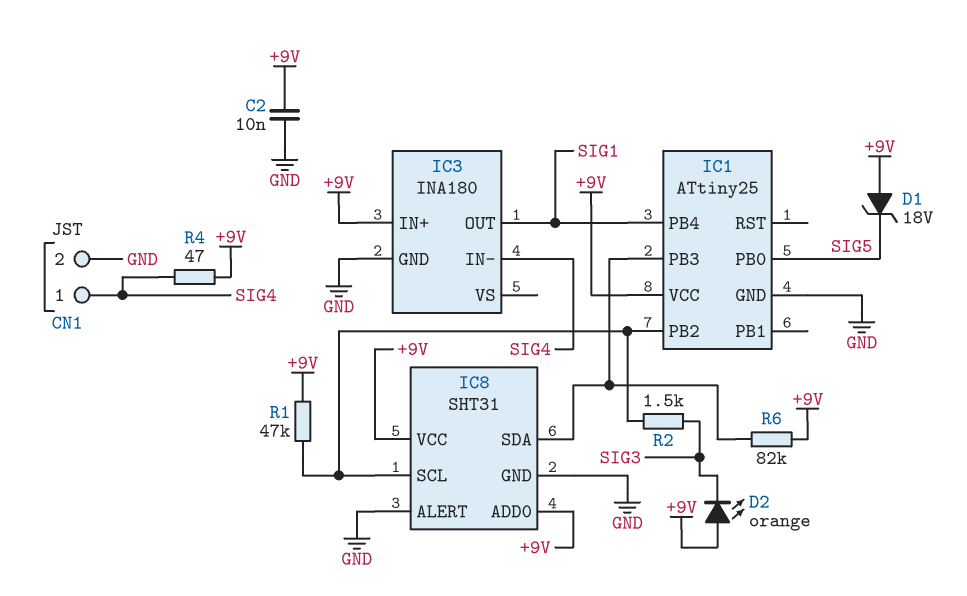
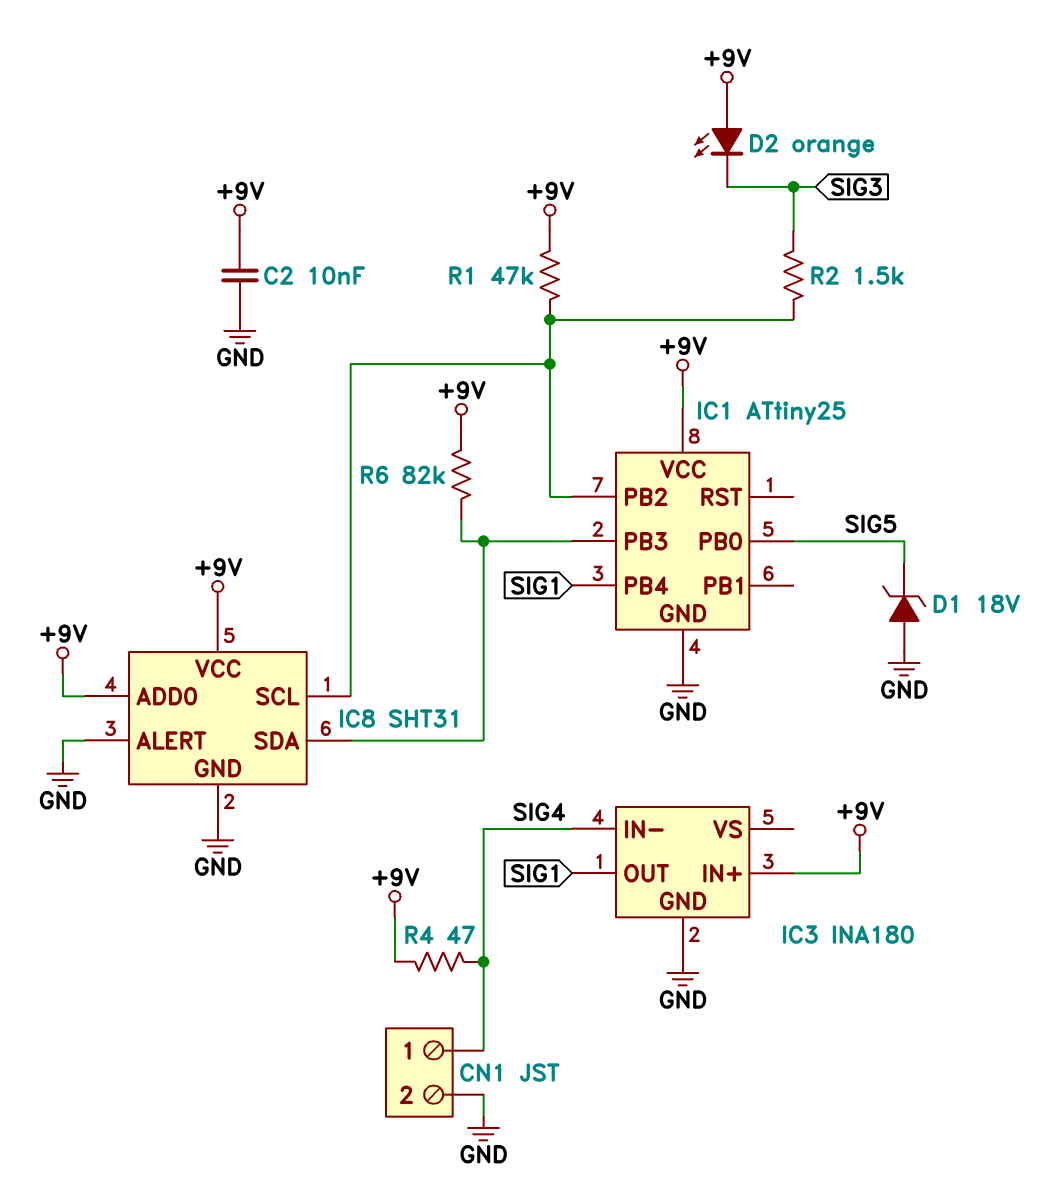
D1: zener 18V (A +9V, K SIG5) -> zener 18V (A GND, K SIG5)

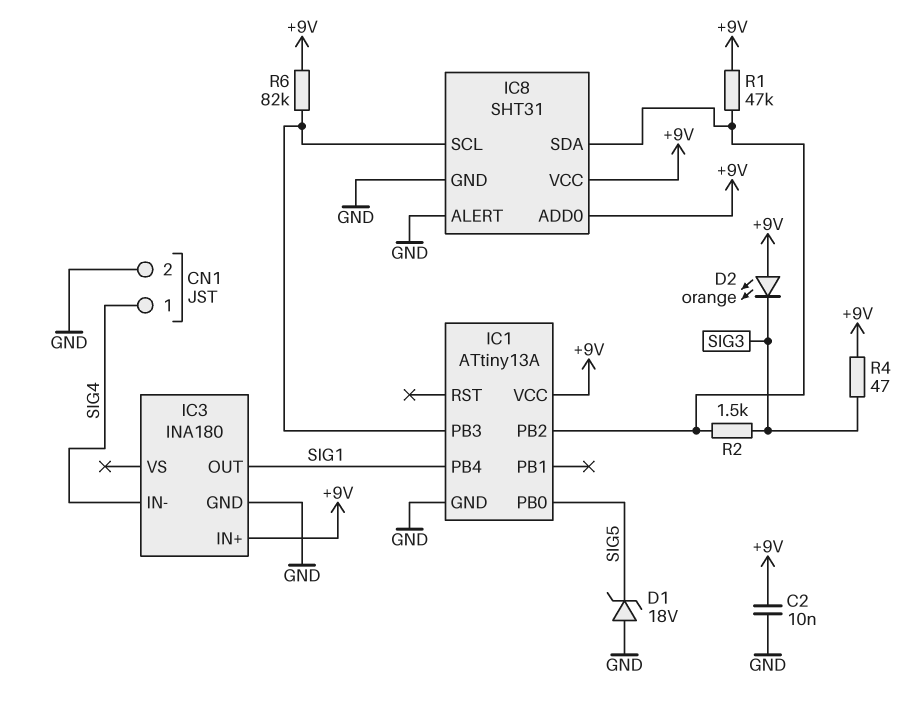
IC1: ATtiny25 -> ATtiny13A
IC8 pin SCL: IC1/PB2 -> IC1/PB3
IC8 pin SDA: IC1/PB3 -> IC1/PB2
R4: 47 (+9V, SIG4) -> 47 (+9V, SIG3)

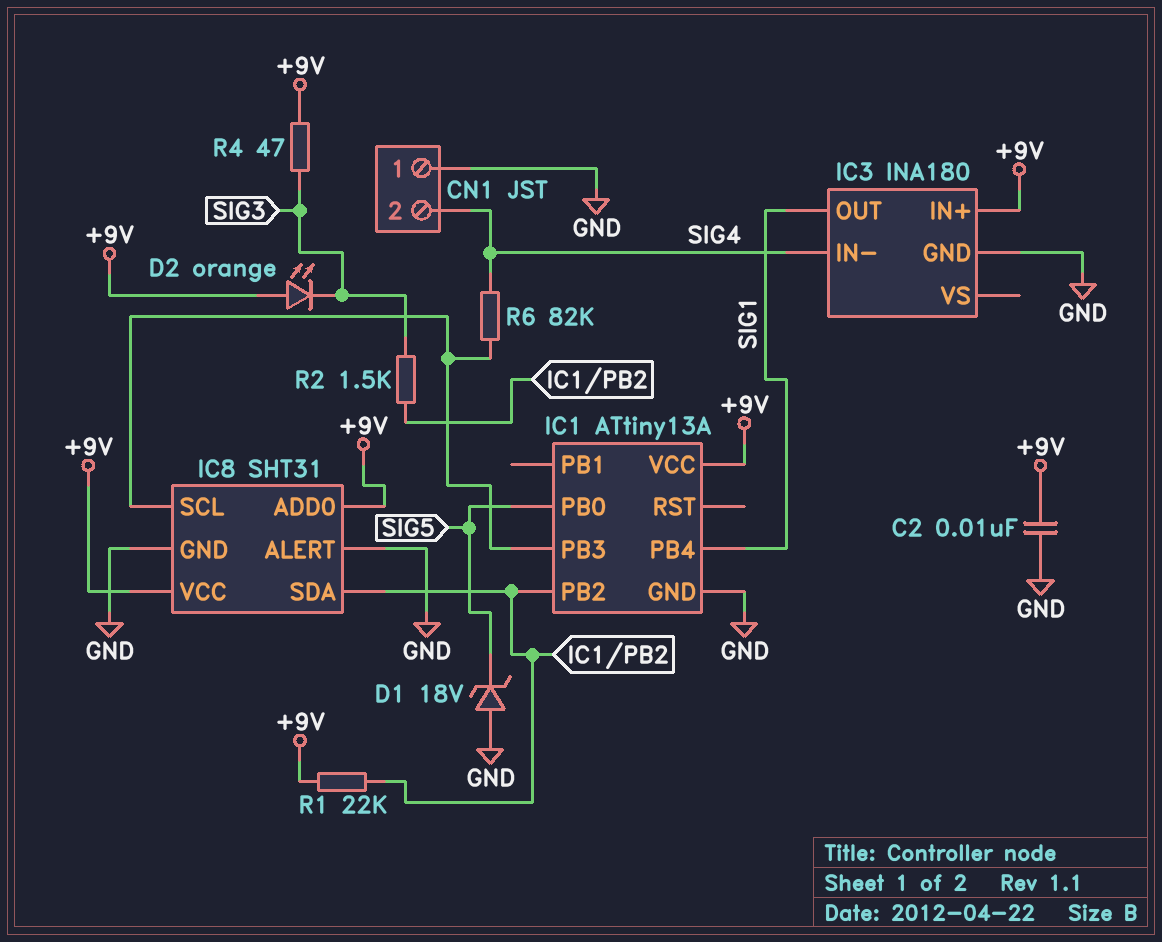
CN1 pin 1: SIG4 -> GND
CN1 pin 2: GND -> SIG4
R1: 47k (+9V, IC1/PB2) -> 22k (+9V, IC1/PB2)
R6: 82k (+9V, IC1/PB3) -> 82k (IC1/PB3, SIG4)

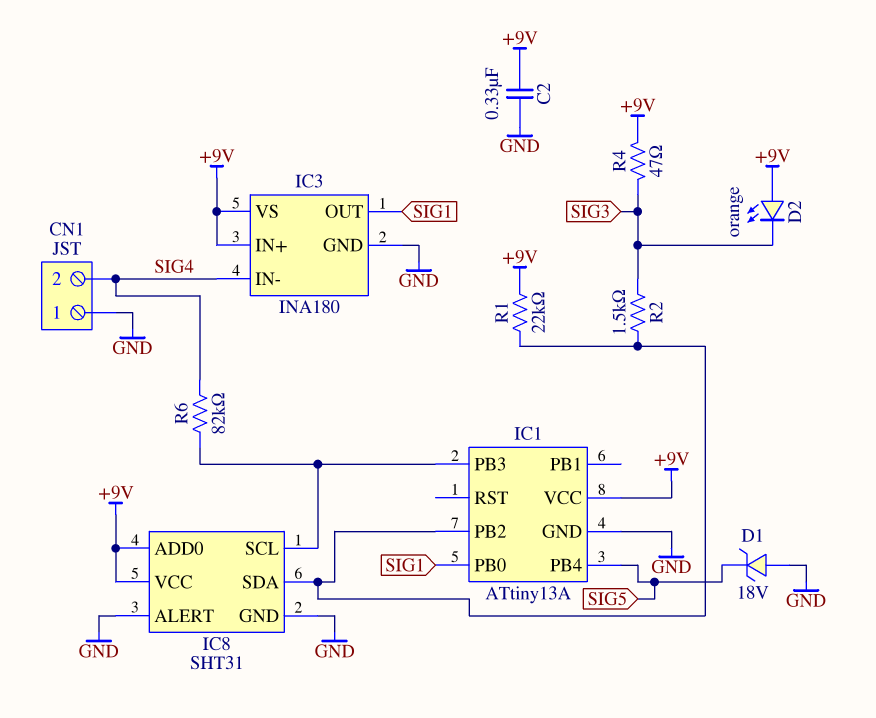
C2: 10nF (+9V, GND) -> 330nF (+9V, GND)
IC1 pin PB0: SIG5 -> SIG1
IC1 pin PB4: SIG1 -> SIG5
IC3 pin VS: none -> +9V

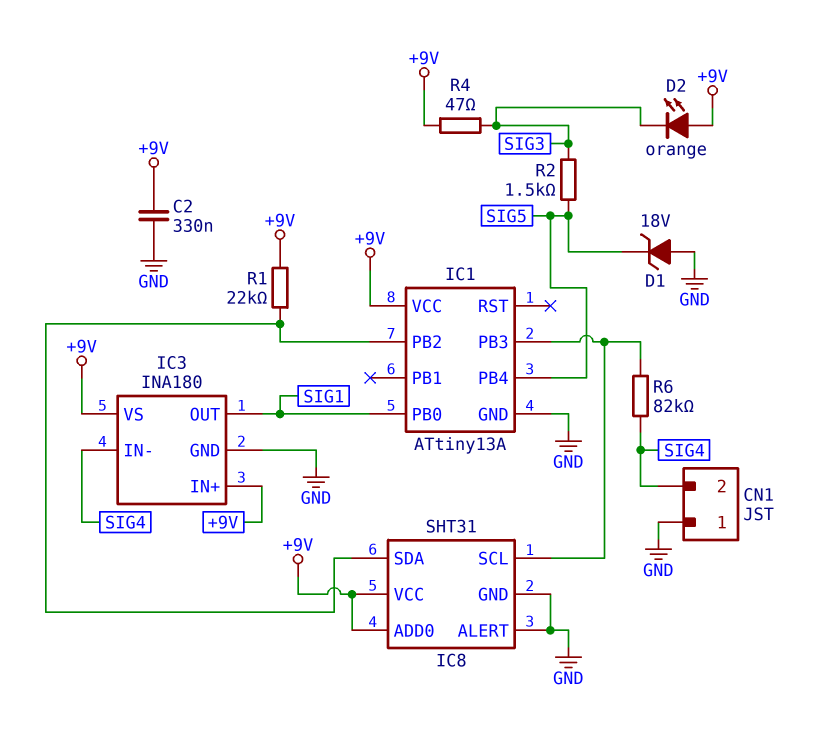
R2: 1.5k (IC1/PB2, SIG3) -> 1.5k (SIG3, SIG5)

